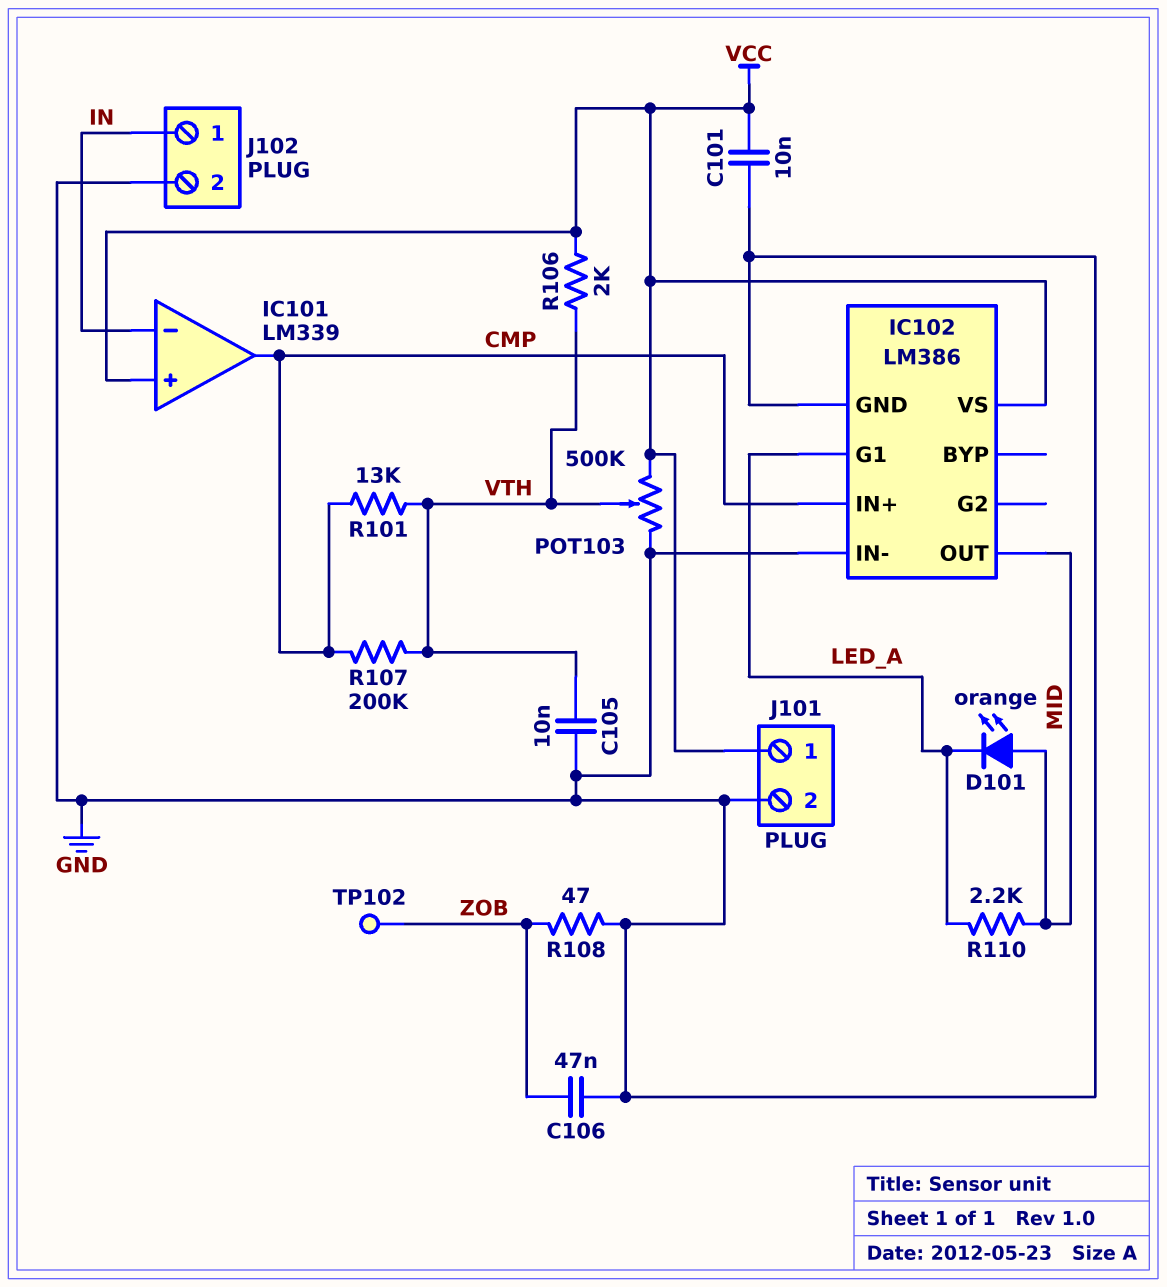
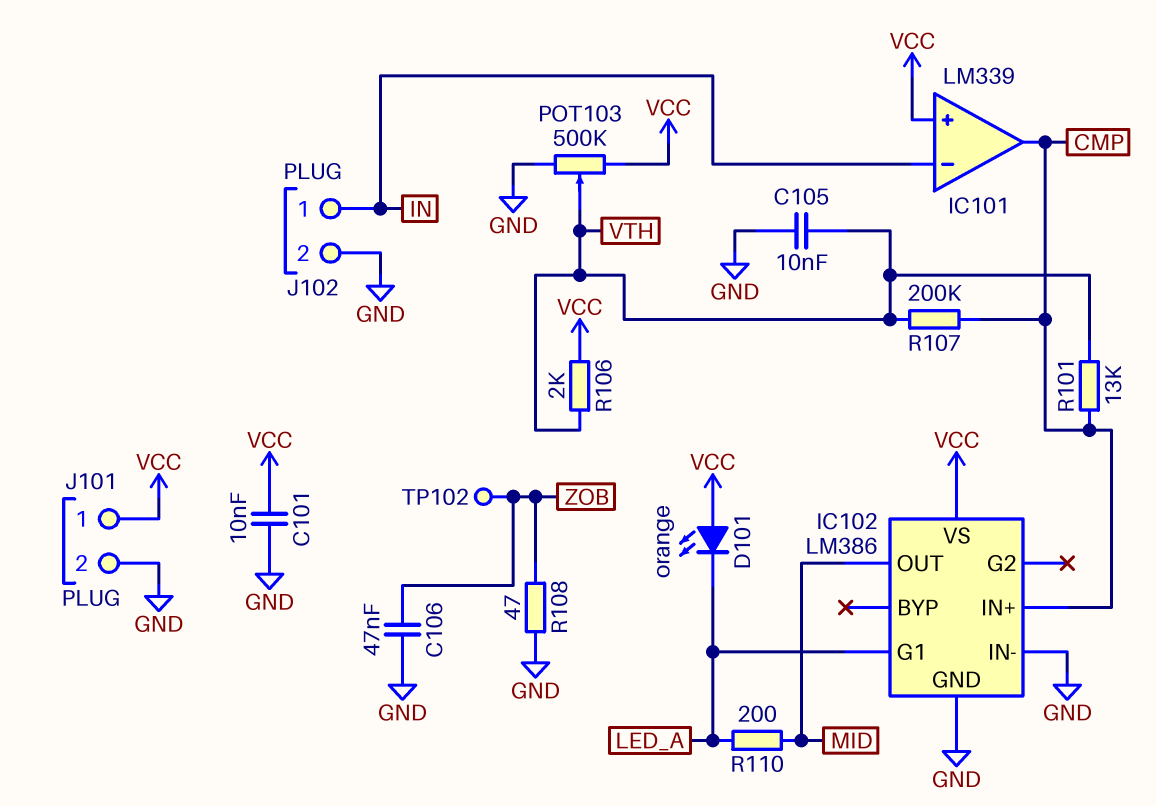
D101: LED orange (A MID, K LED_A) -> LED orange (A VCC, K LED_A)
R110: 2.2k (LED_A, MID) -> 200 (LED_A, MID)

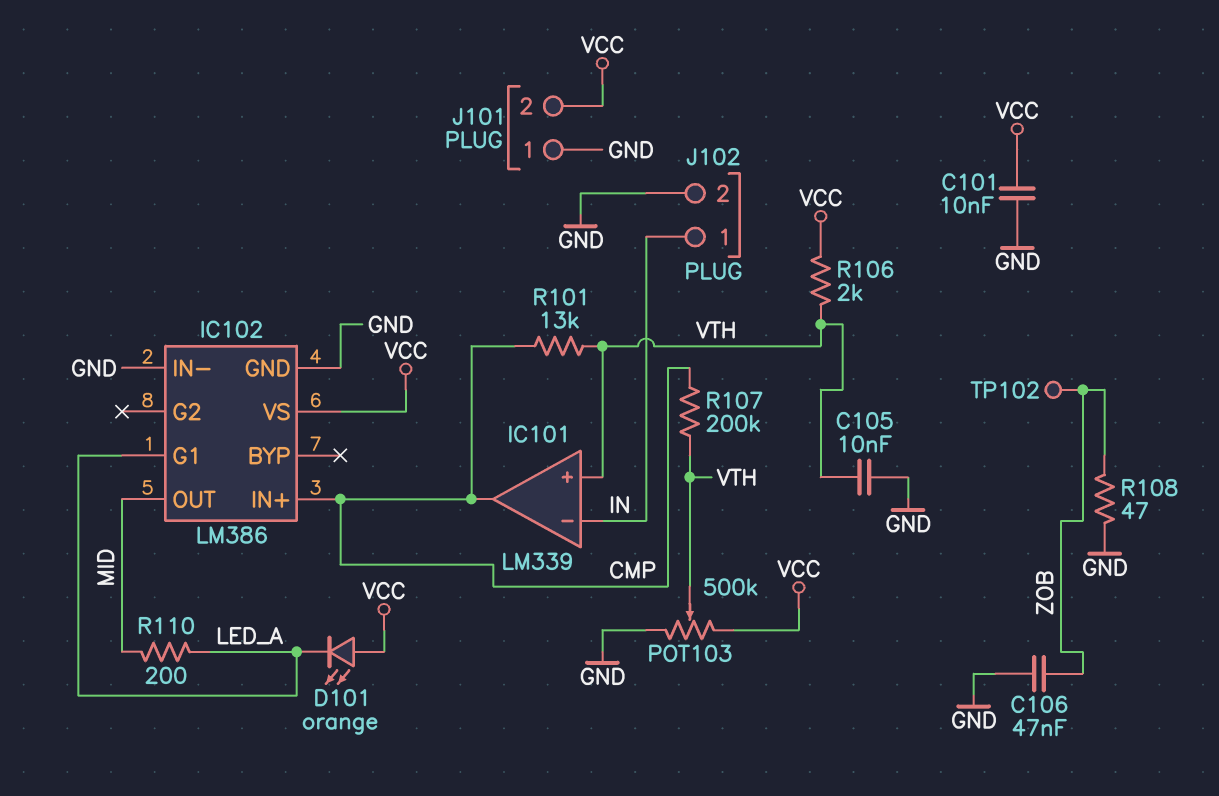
IC101 pin in+: VCC -> VTH
J101 pin 1: VCC -> GND
J101 pin 2: GND -> VCC

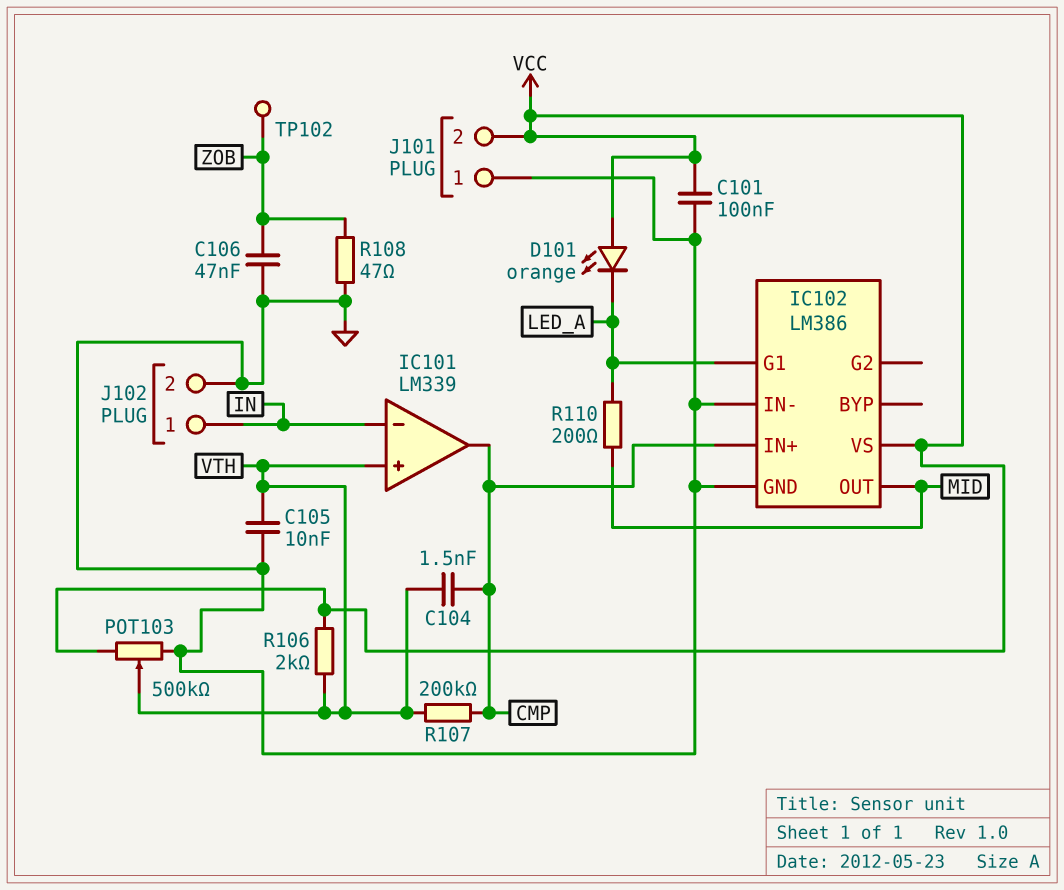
C101: 10nF (GND, VCC) -> 100nF (GND, VCC)
C104: none -> 1.5nF (CMP, VTH)
R101: 13k (CMP, VTH) -> none

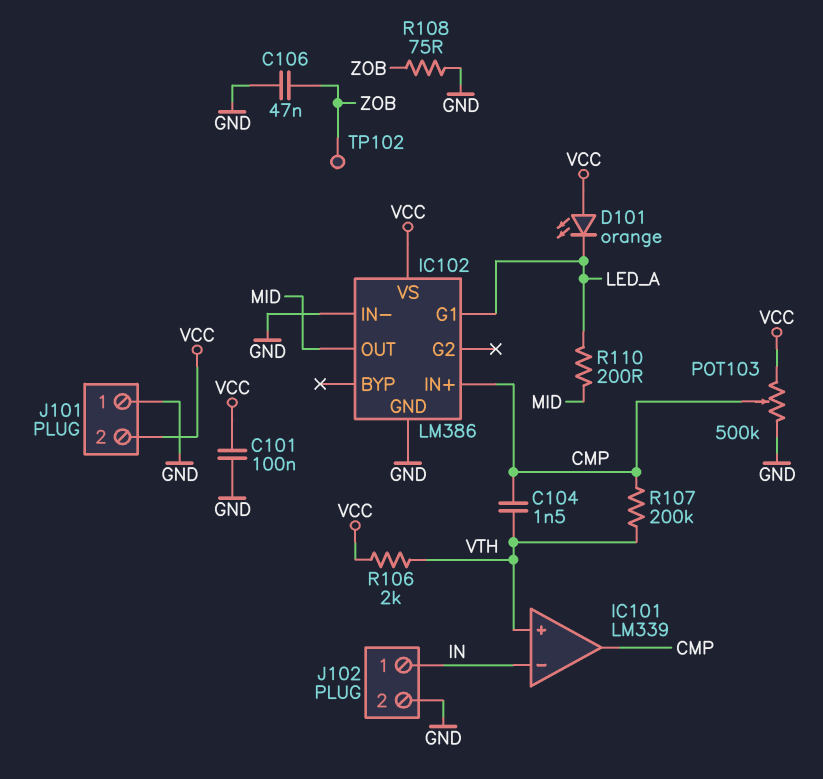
C105: 10nF (GND, VTH) -> none
POT103: 500k (GND, VCC, wiper VTH) -> 500k (GND, VCC, wiper CMP)
R108: 47 (GND, ZOB) -> 75 (GND, ZOB)

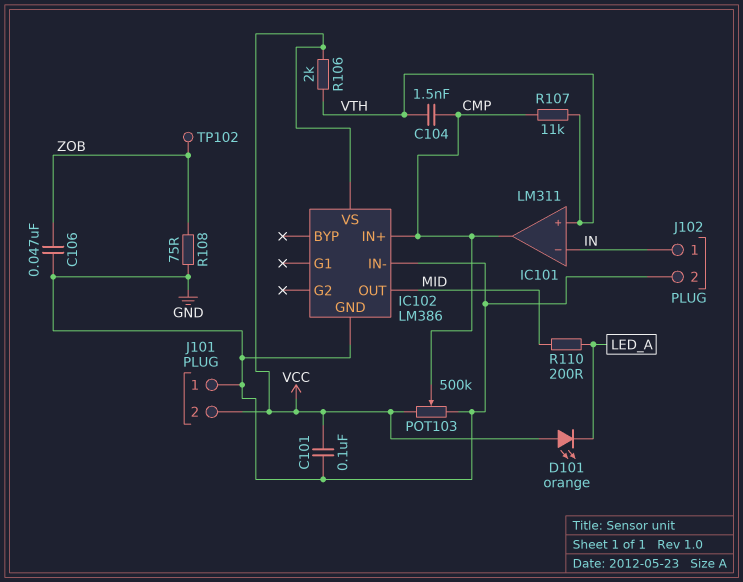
IC101: LM339 -> LM311
IC102 pin G1: LED_A -> none
R107: 200k (CMP, VTH) -> 11k (CMP, VTH)

